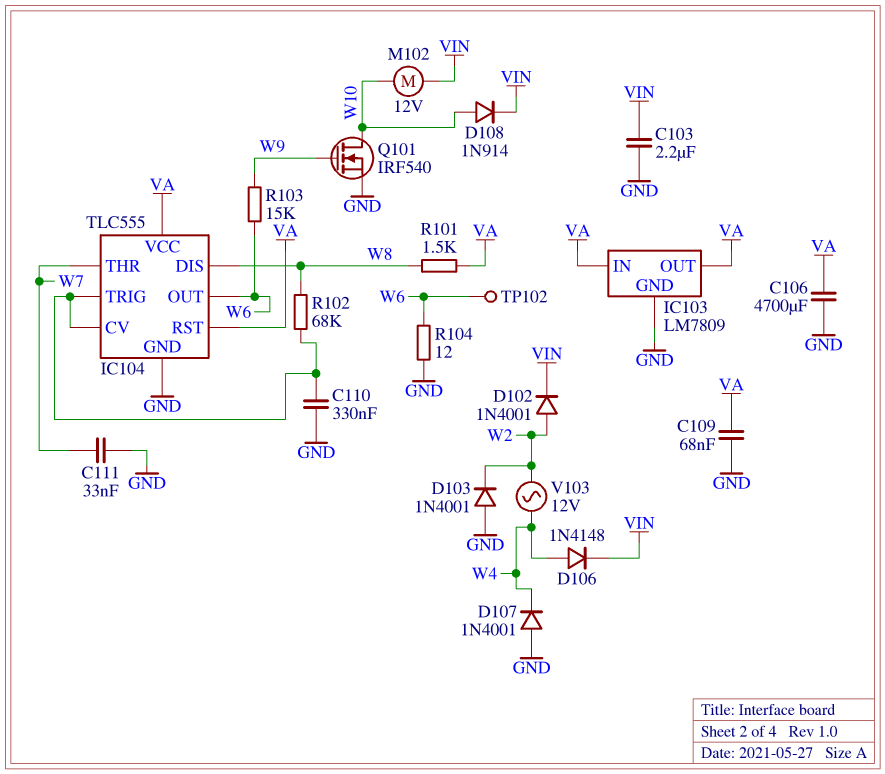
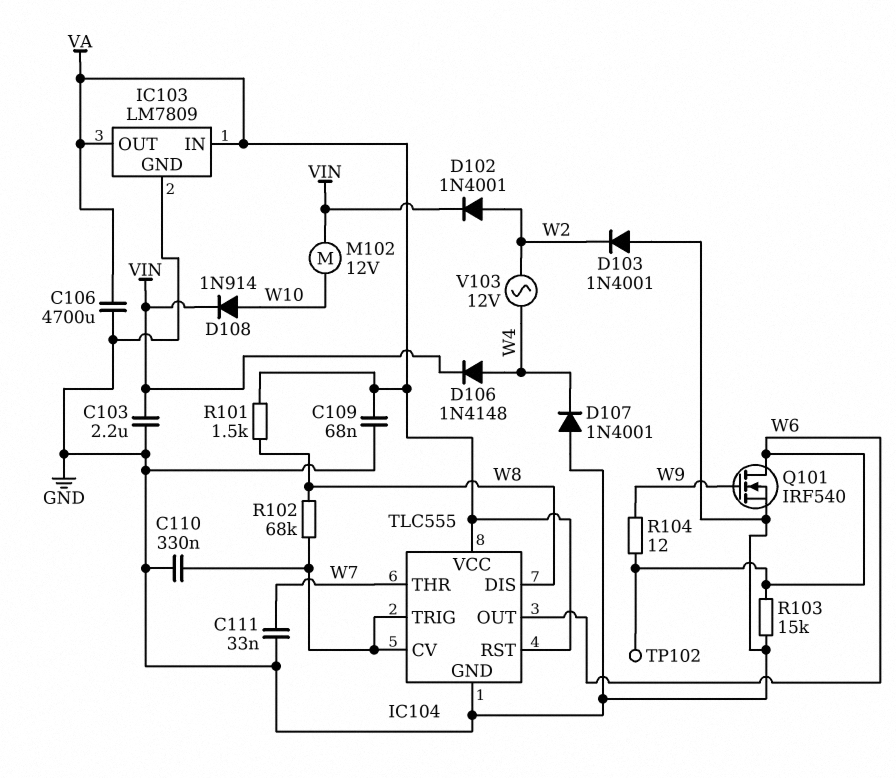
Q101: NMOS IRF540 (G W9, D W10, S GND) -> NMOS IRF540 (G W9, D W6, S GND)
R103: 15k (W6, W9) -> 15k (GND, W6)
R104: 12 (GND, W6) -> 12 (W6, W9)

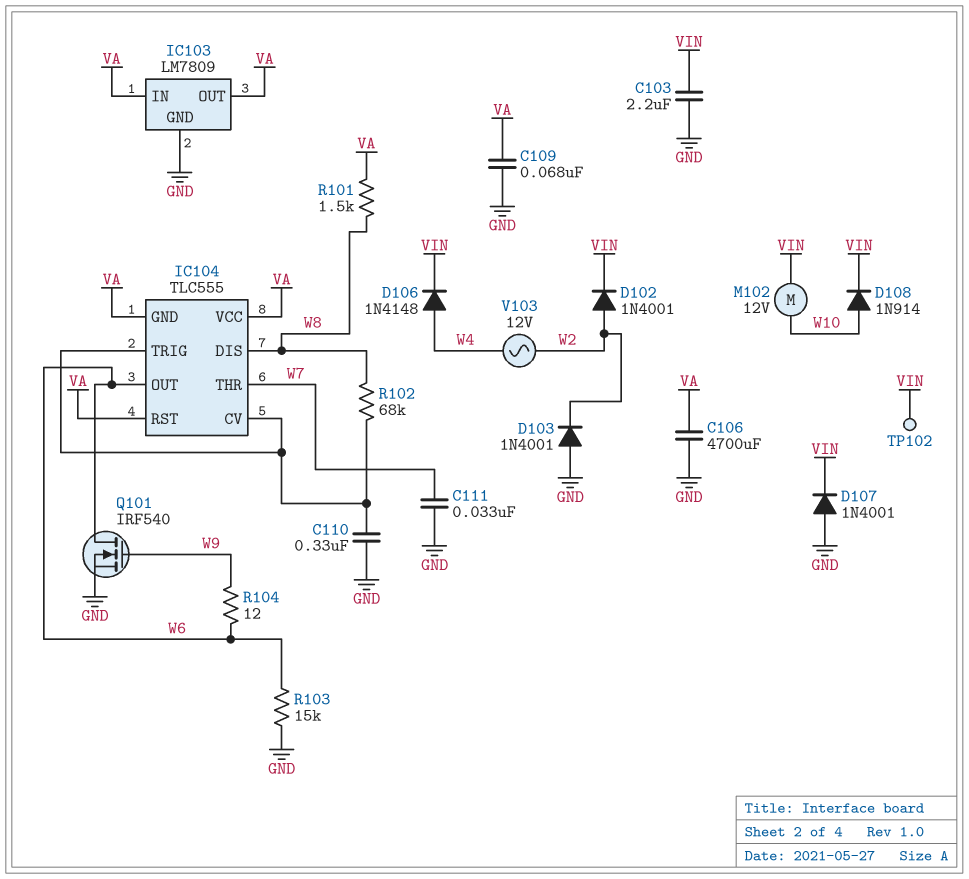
D107: diode 1N4001 (A GND, K W4) -> diode 1N4001 (A GND, K VIN)
IC104 pin GND: GND -> VA
TP102: test point (W6) -> test point (VIN)

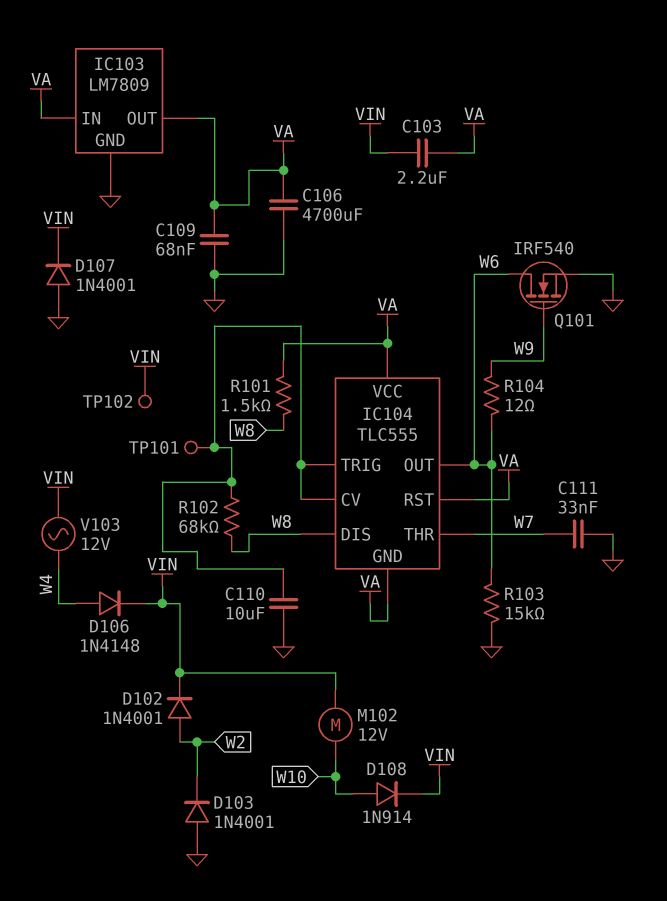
C103: 2.2uF (GND, VIN) -> 2.2uF (VA, VIN)
C110: 330nF (GND, IC104/CV) -> 10uF (GND, IC104/CV)
TP101: none -> test point (IC104/CV)
V103: AC 12V (W2, W4) -> AC 12V (VIN, W4)

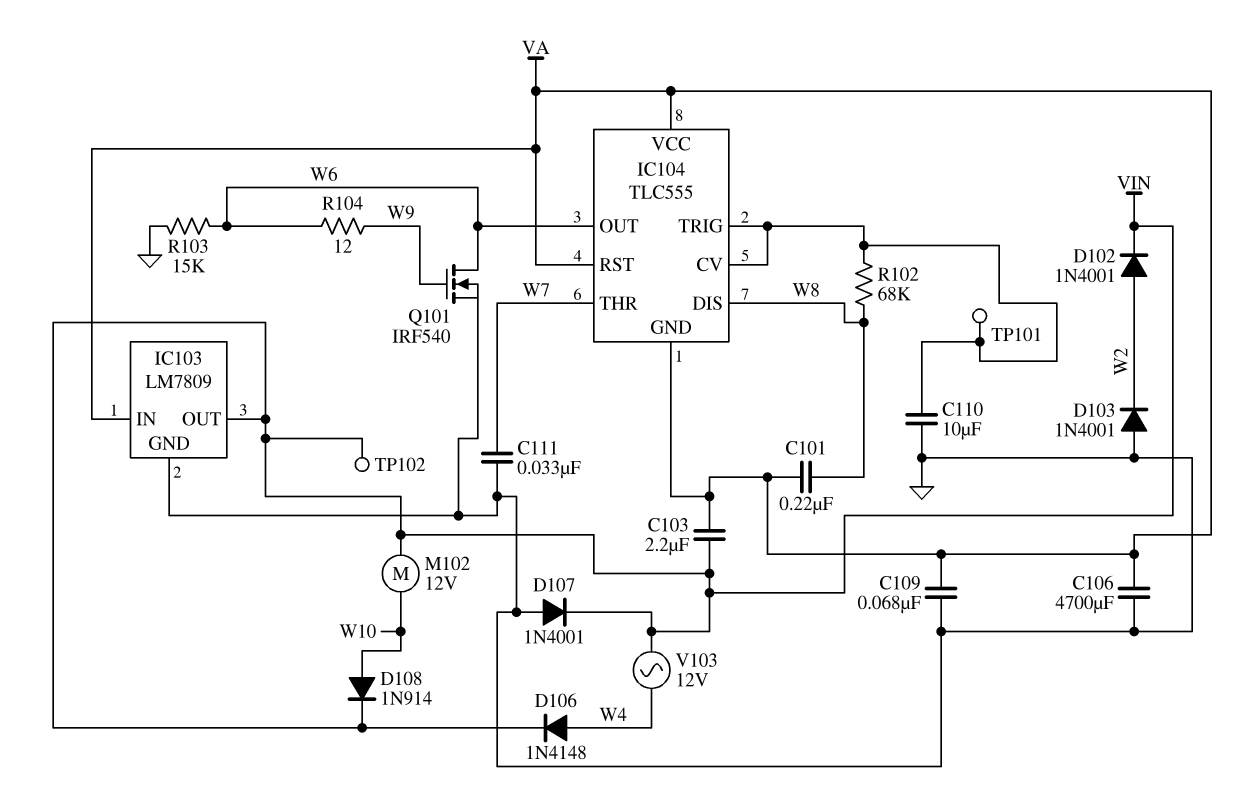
C101: none -> 220nF (VA, W8)
IC103 pin OUT: VA -> VIN
R101: 1.5k (VA, W8) -> none

